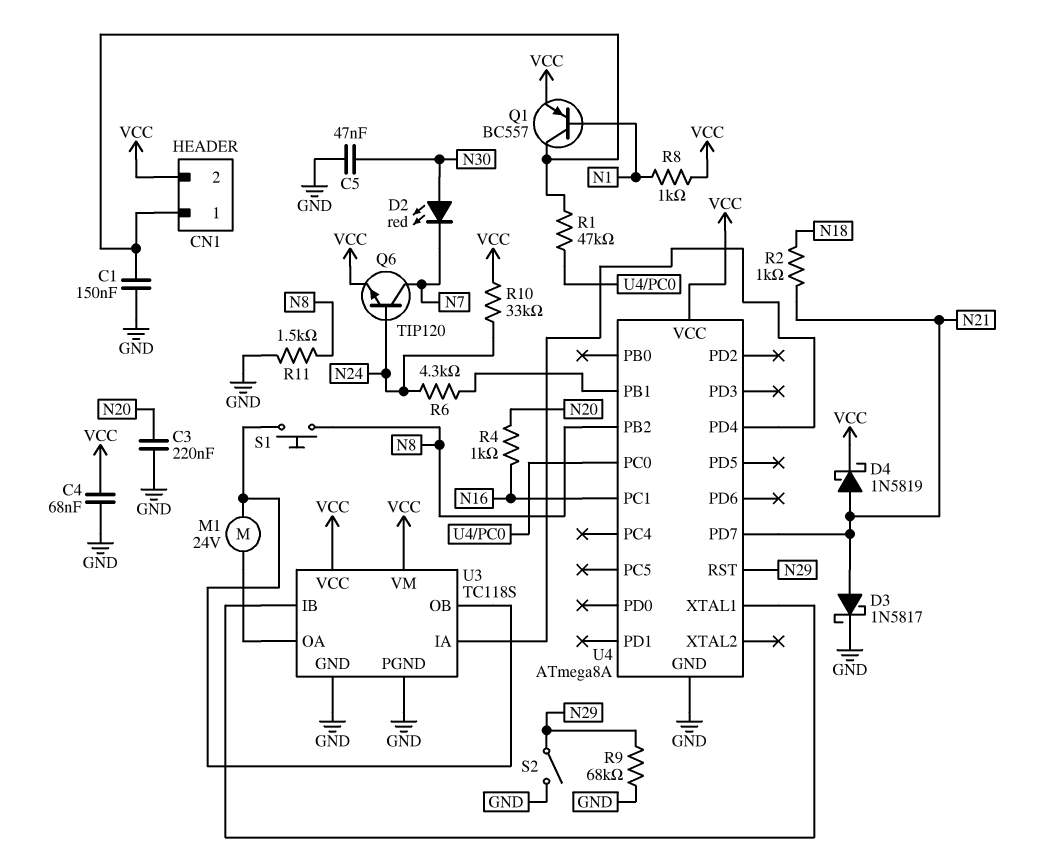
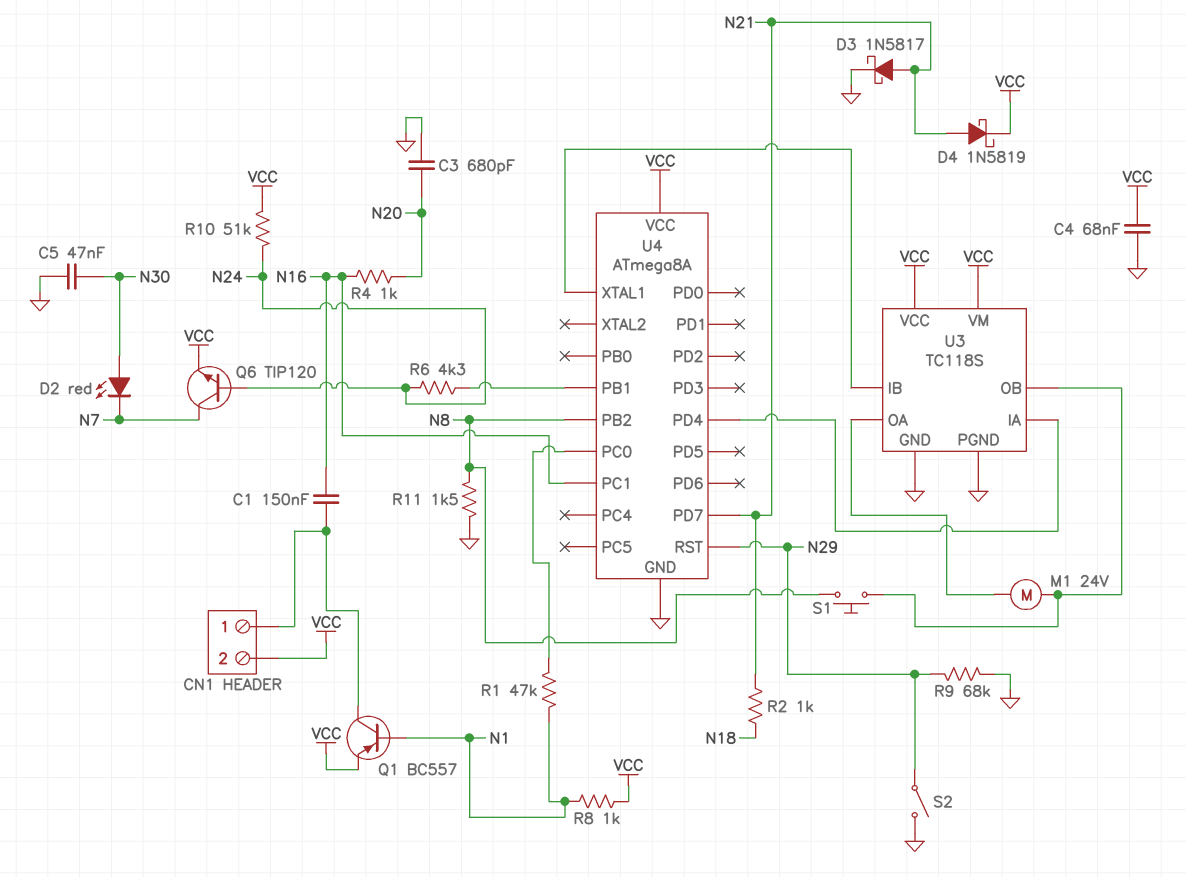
C1: 150nF (CN1/1, GND) -> 150nF (CN1/1, N16)
C3: 220nF (GND, N20) -> 680pF (GND, N20)
R1: 47k (CN1/1, U4/PC0) -> 47k (N1, U4/PC0)
R10: 33k (N24, VCC) -> 51k (N24, VCC)

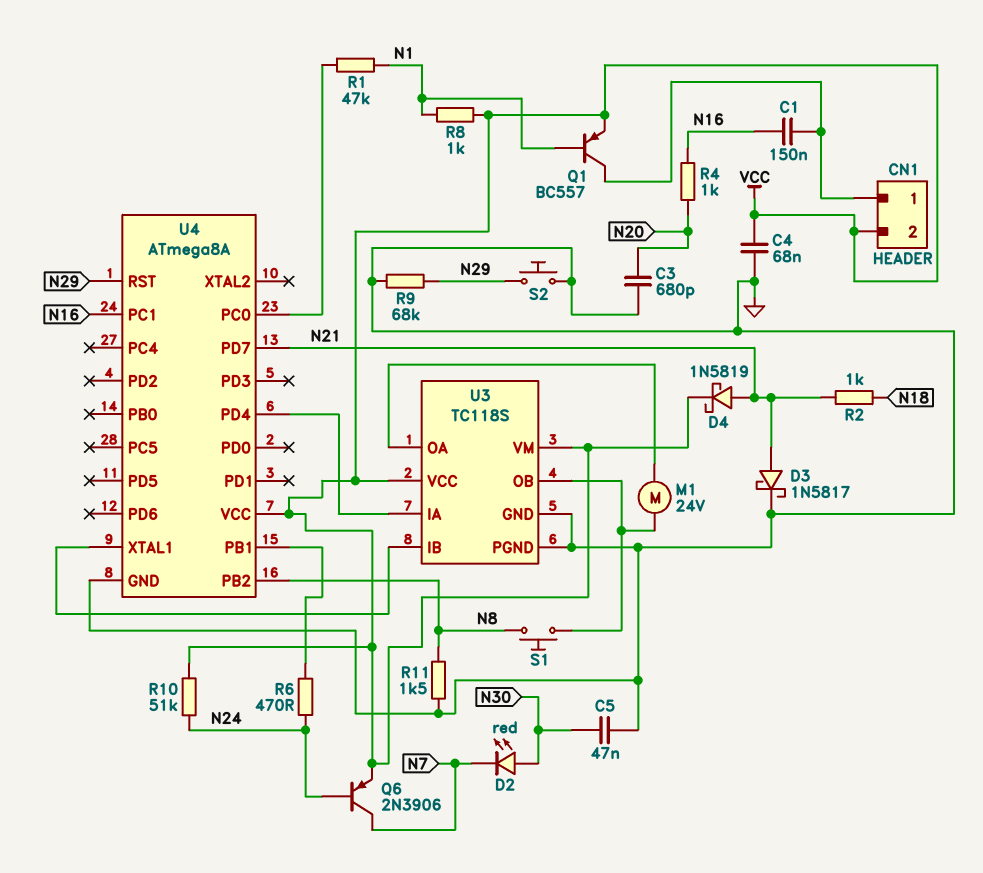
Q6: NPN TIP120 (B N24, C N7, E VCC) -> PNP 2N3906 (B N24, C N7, E VCC)
R6: 4.3k (N24, U4/PB1) -> 470 (N24, U4/PB1)
S2: switch (GND, N29) -> button (GND, N29)

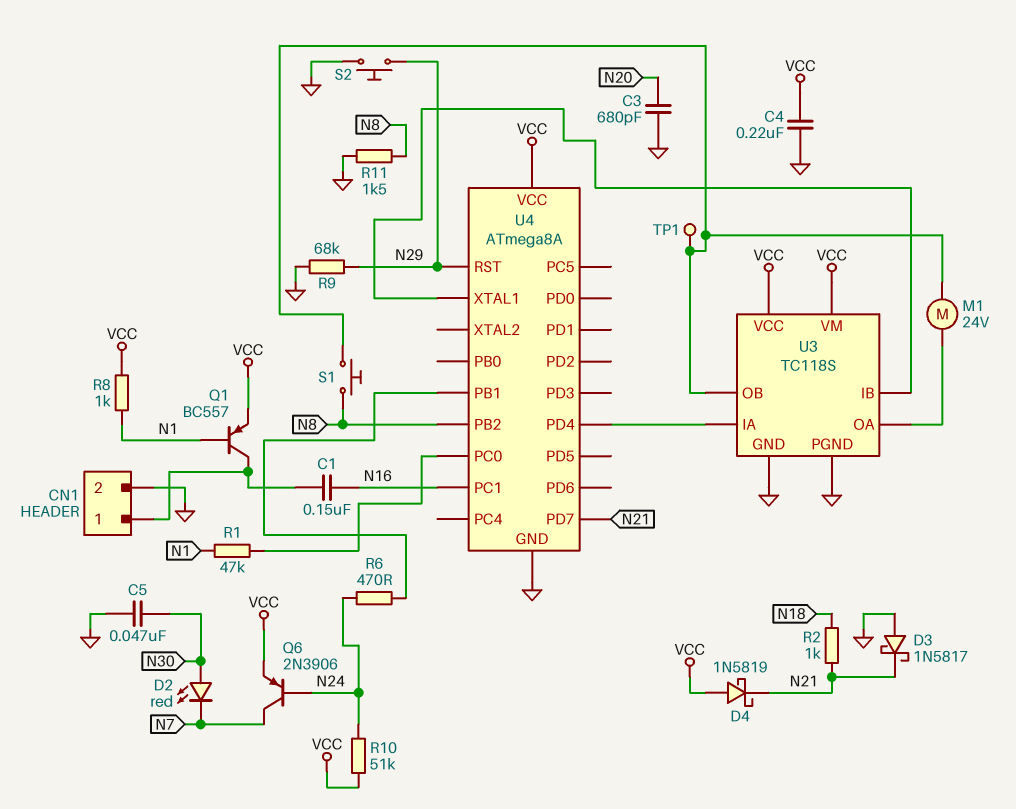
C4: 68nF (GND, VCC) -> 220nF (GND, VCC)
CN1 pin 2: VCC -> GND
D3: schottky 1N5817 (A N21, K GND) -> schottky 1N5817 (A GND, K N21)
D4: schottky 1N5819 (A N21, K VCC) -> schottky 1N5819 (A VCC, K N21)
R4: 1k (N16, N20) -> none
TP1: none -> test point (U3/OB)

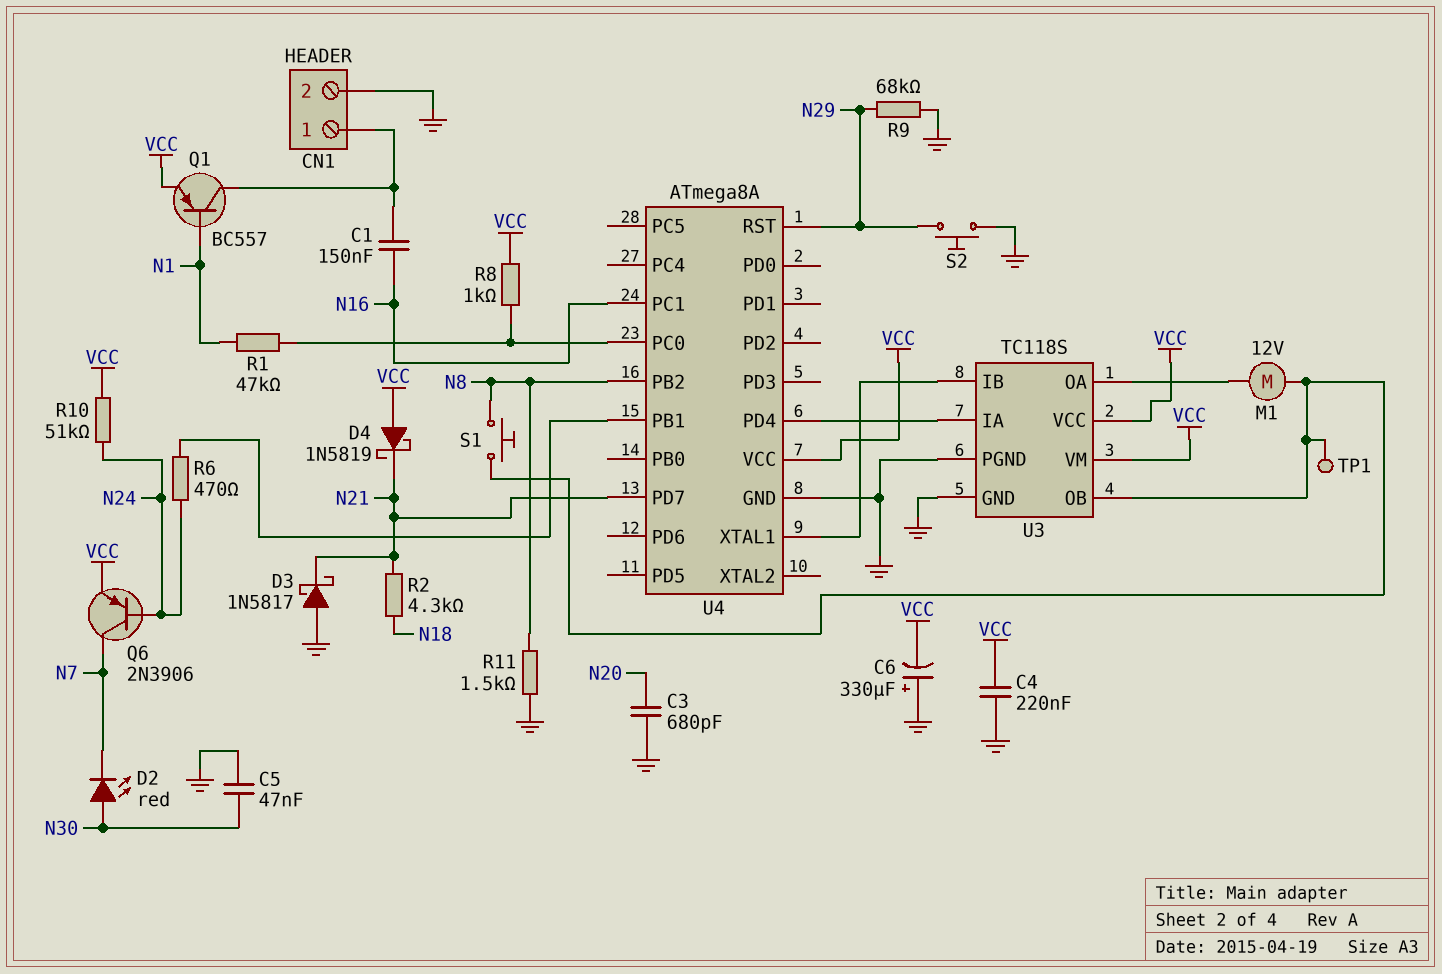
C6: none -> 330uF (plus GND, minus VCC)
M1: motor 24V (U3/OA, U3/OB) -> motor 12V (U3/OA, U3/OB)
R2: 1k (N18, N21) -> 4.3k (N18, N21)
R8: 1k (N1, VCC) -> 1k (U4/PC0, VCC)

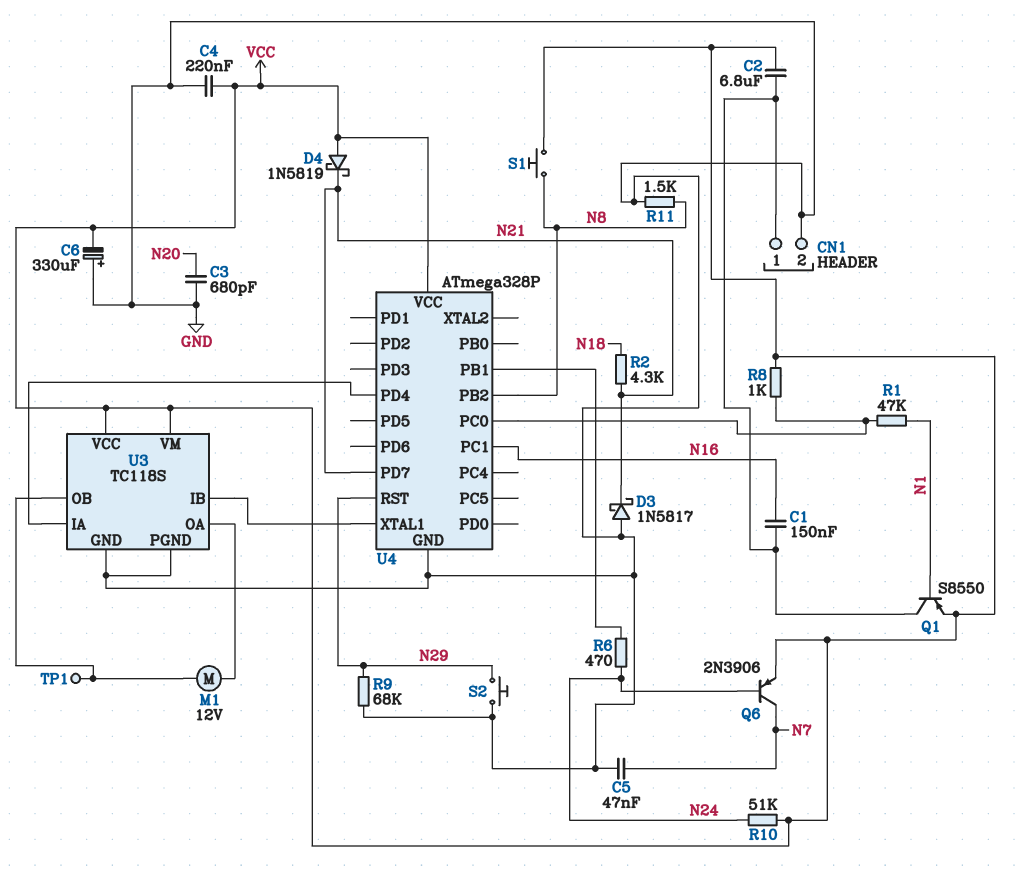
C2: none -> 6.8uF (CN1/1, VCC)
C5: 47nF (GND, N30) -> 47nF (GND, N7)
D2: LED red (A N30, K N7) -> none
Q1: PNP BC557 (B N1, C CN1/1, E VCC) -> PNP S8550 (B N1, C CN1/1, E VCC)
S1: button (N8, U3/OB) -> button (N8, VCC)
U4: ATmega8A -> ATmega328P

